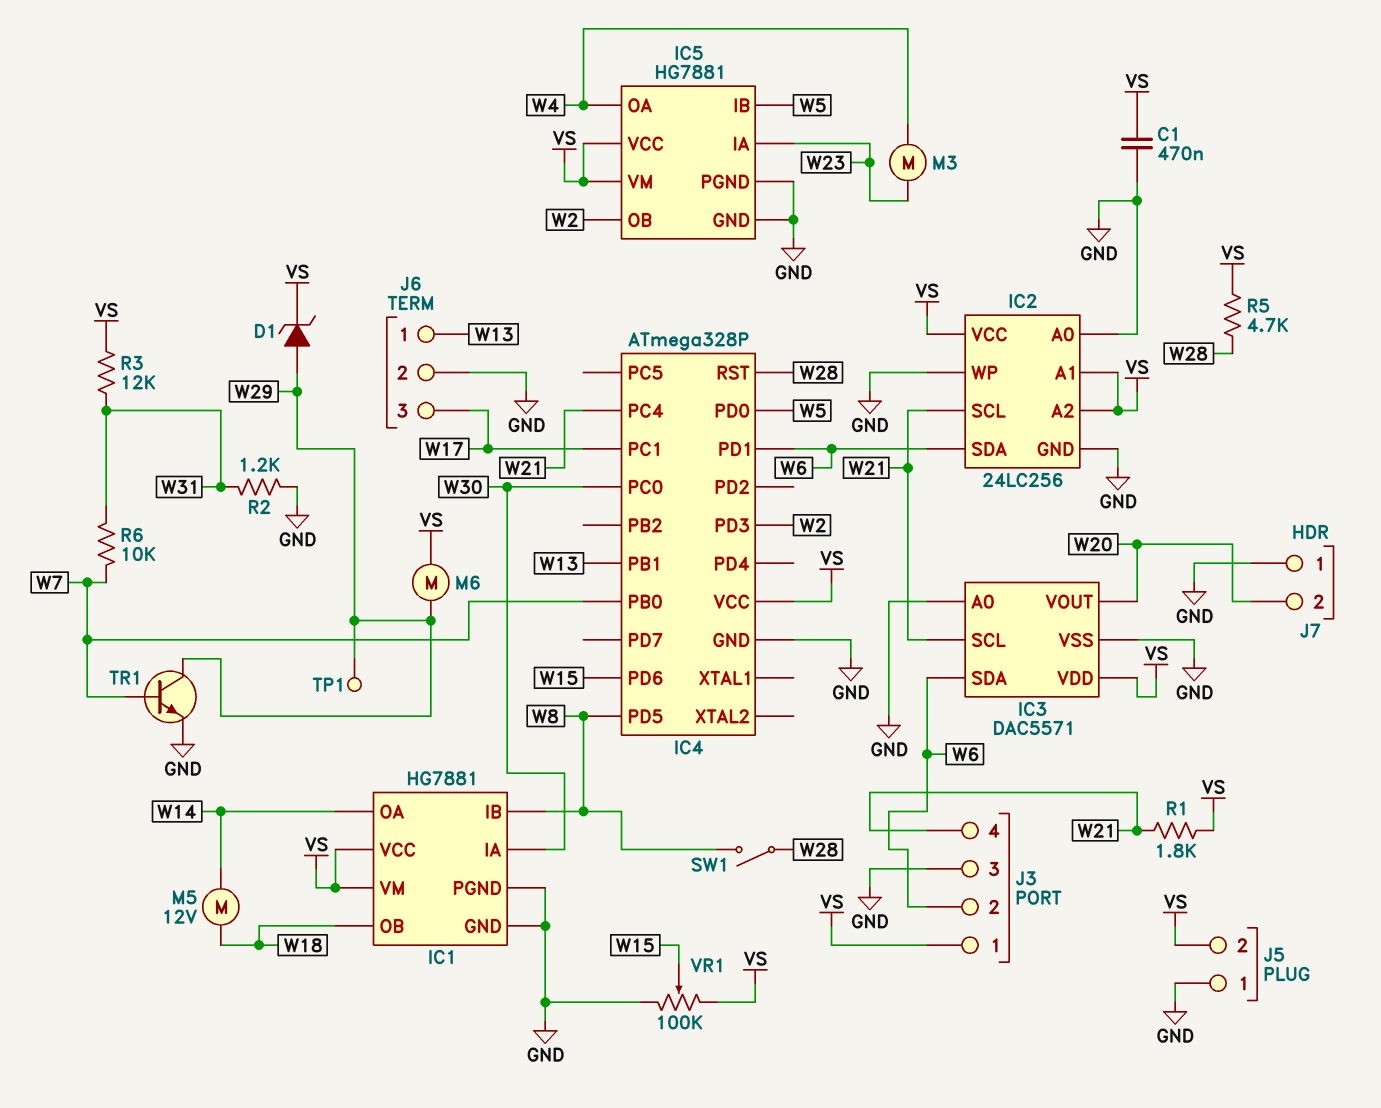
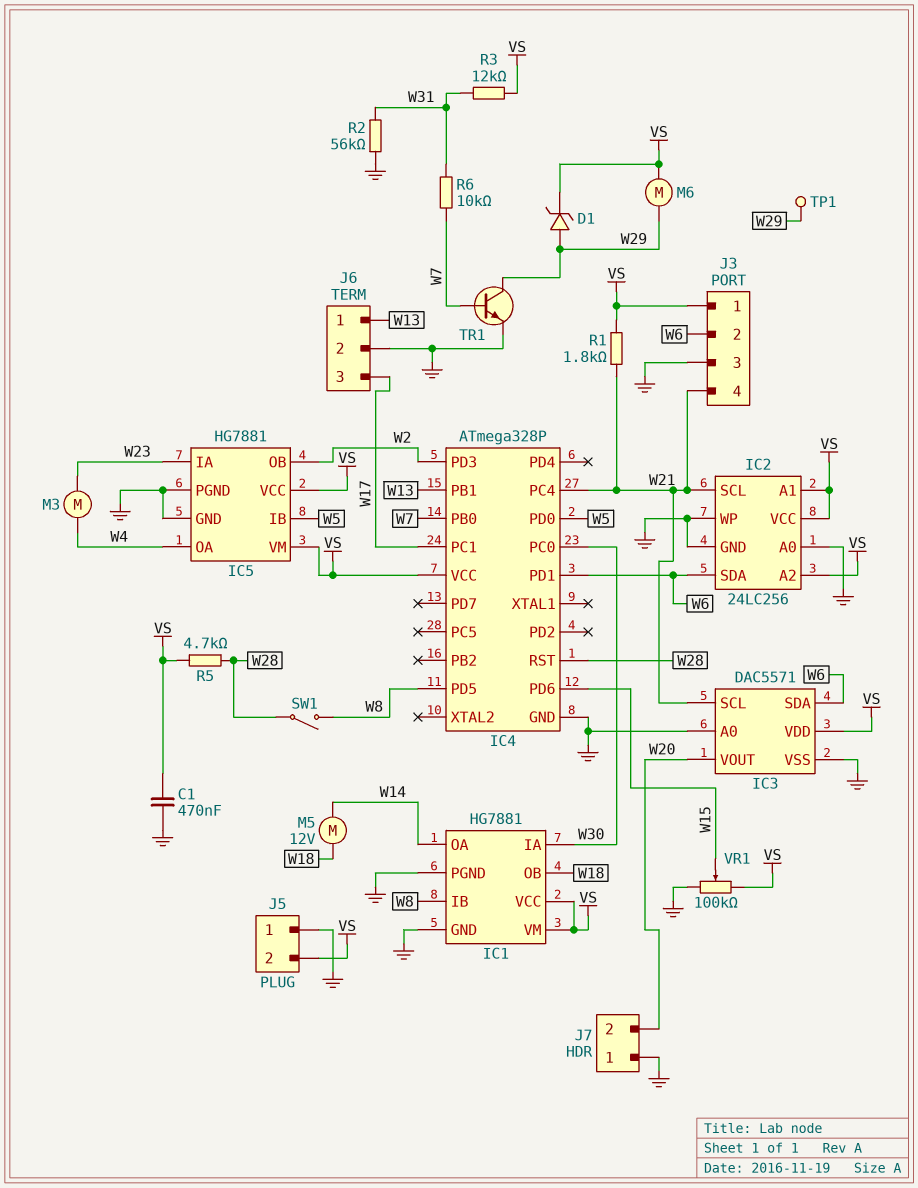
R2: 1.2k (GND, W31) -> 56k (GND, W31)

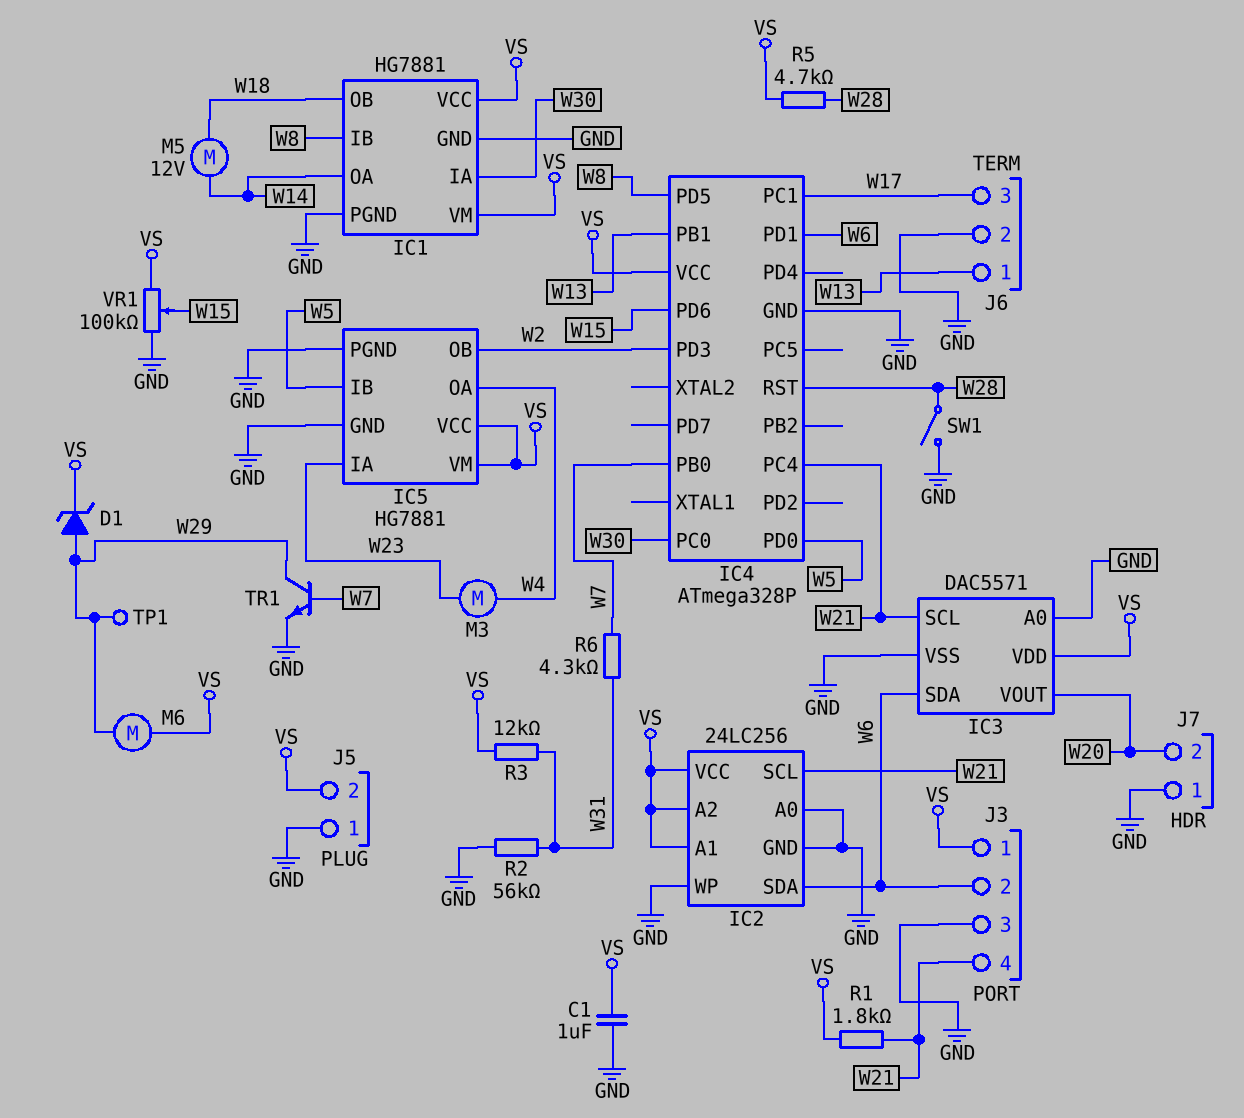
C1: 470nF (GND, VS) -> 1uF (GND, VS)
R6: 10k (W7, W31) -> 4.3k (W7, W31)
SW1: switch (W8, W28) -> switch (GND, W28)

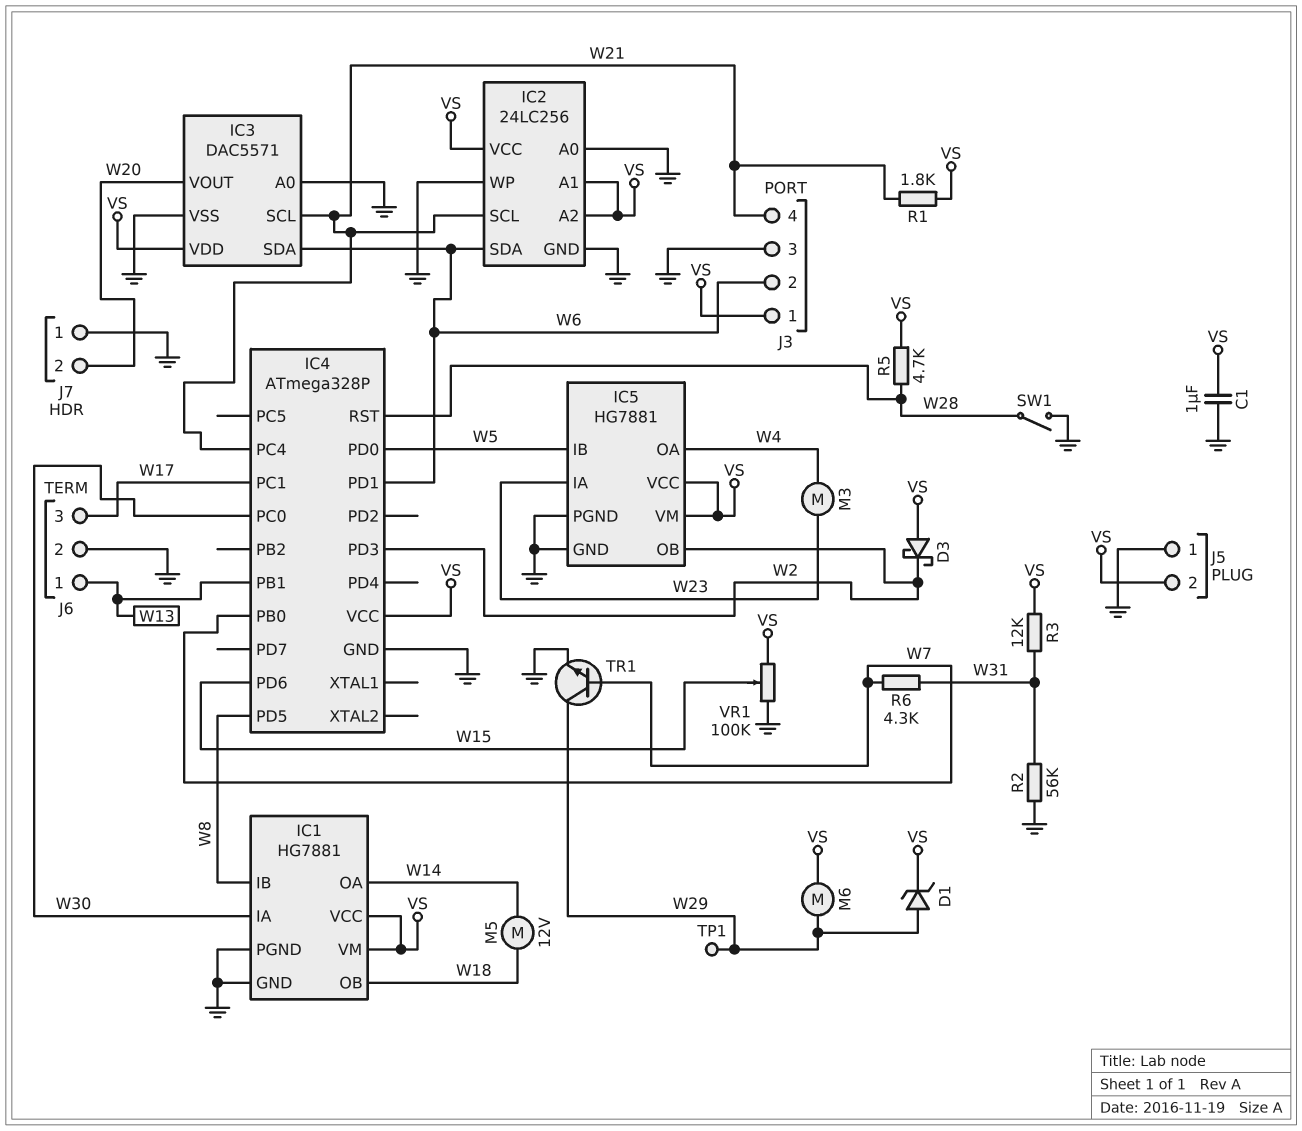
D3: none -> schottky (A VS, K W2)

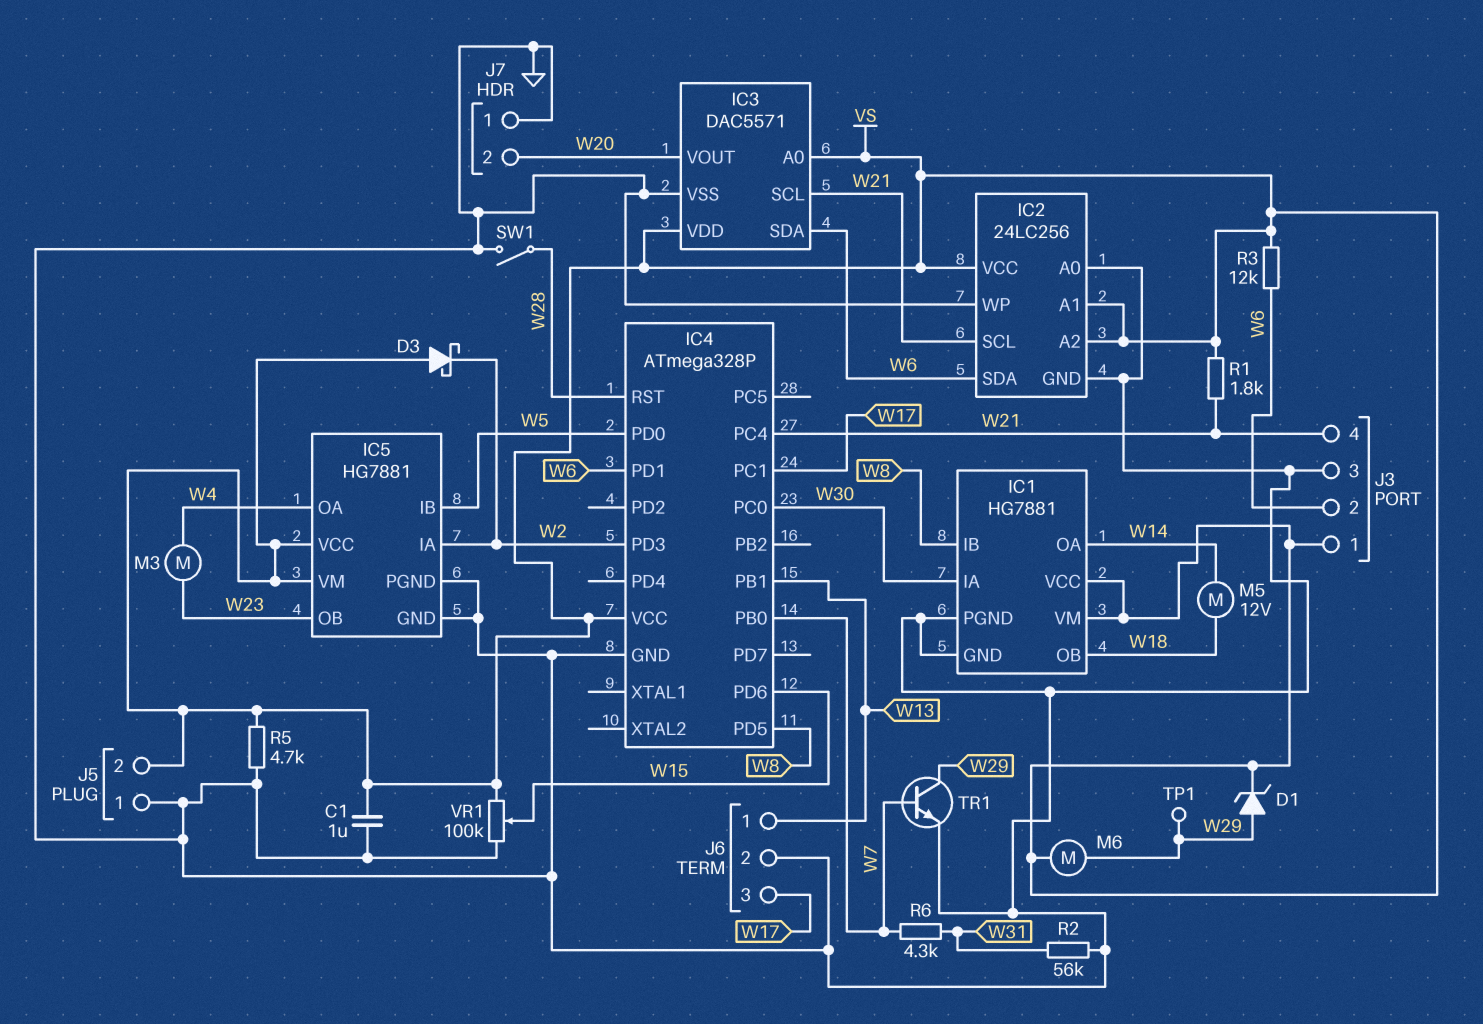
IC3 pin A0: GND -> VS
IC5 pin IA: W23 -> W2
IC5 pin OB: W2 -> W23
R3: 12k (VS, W31) -> 12k (VS, W6)
R5: 4.7k (VS, W28) -> 4.7k (GND, VS)

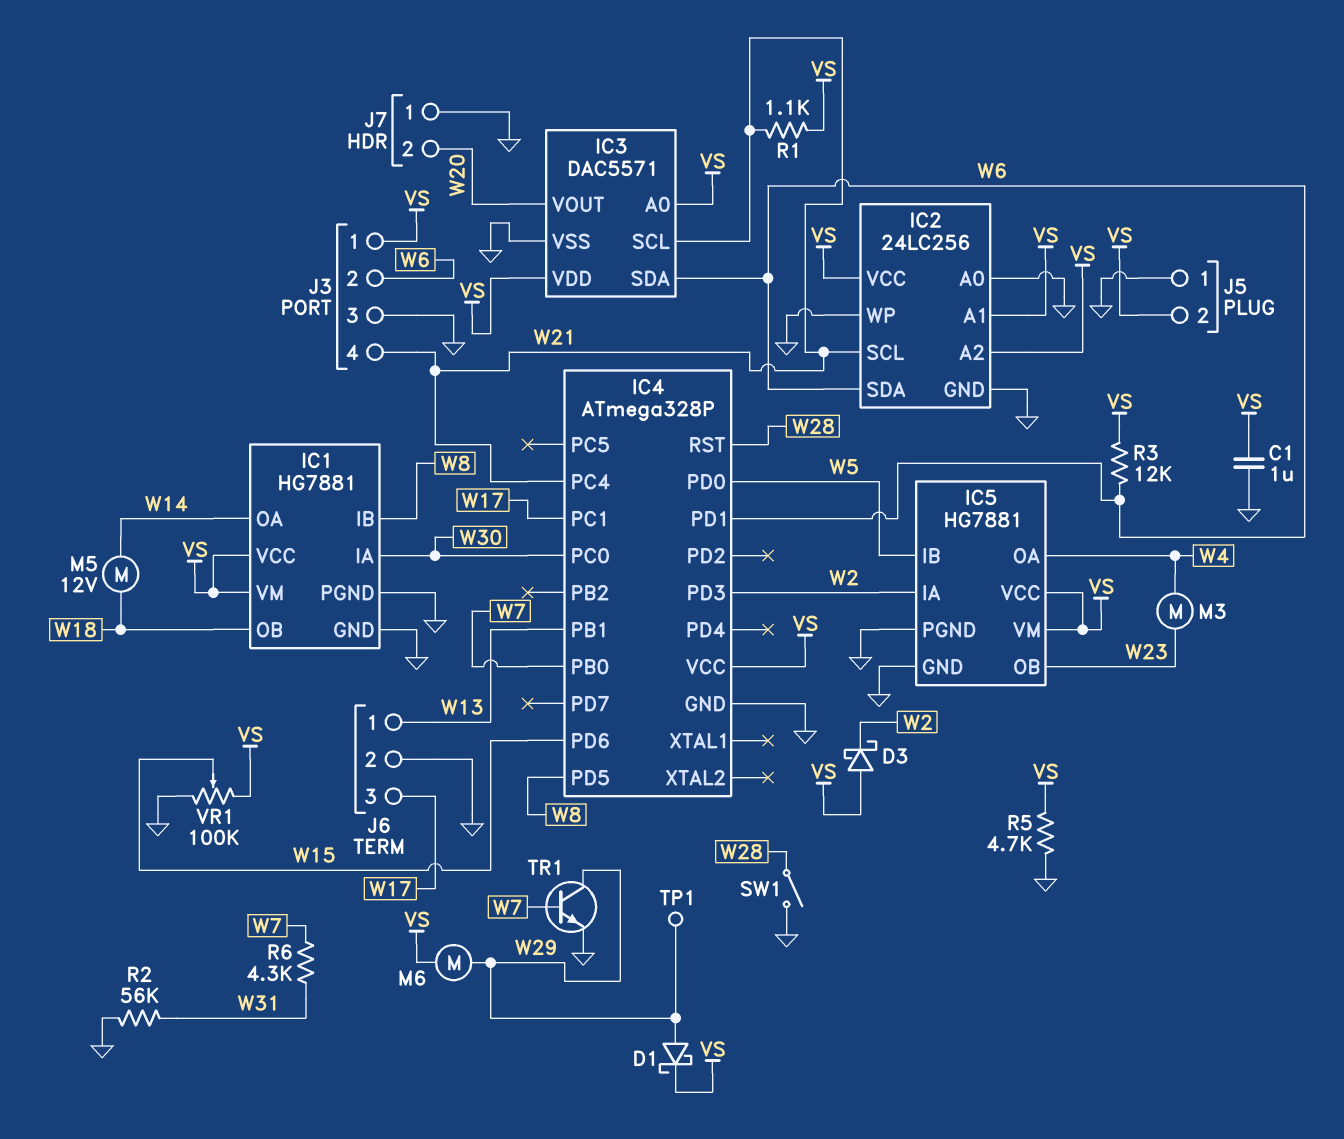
D1: zener (A W29, K VS) -> schottky (A W29, K VS)
R1: 1.8k (VS, W21) -> 1.1k (VS, W21)

